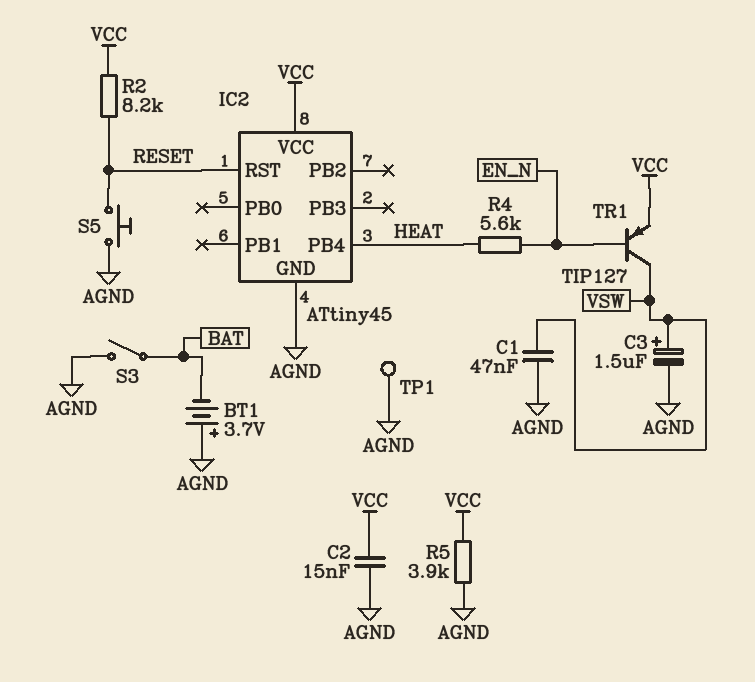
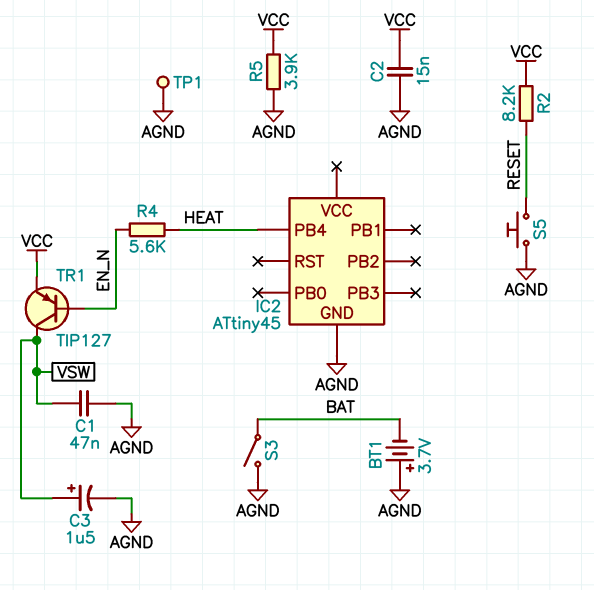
IC2 pin RST: RESET -> none
IC2 pin VCC: VCC -> none

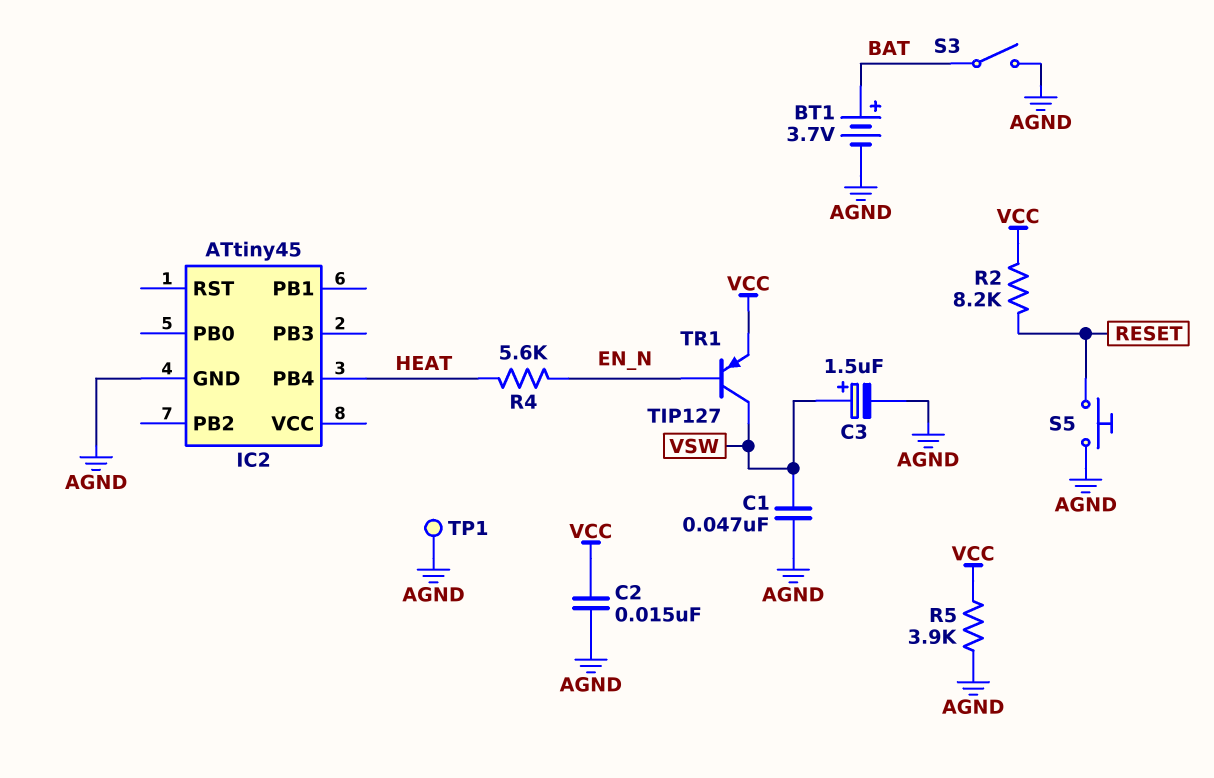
BT1: 3.7V (plus AGND, minus BAT) -> 3.7V (plus BAT, minus AGND)

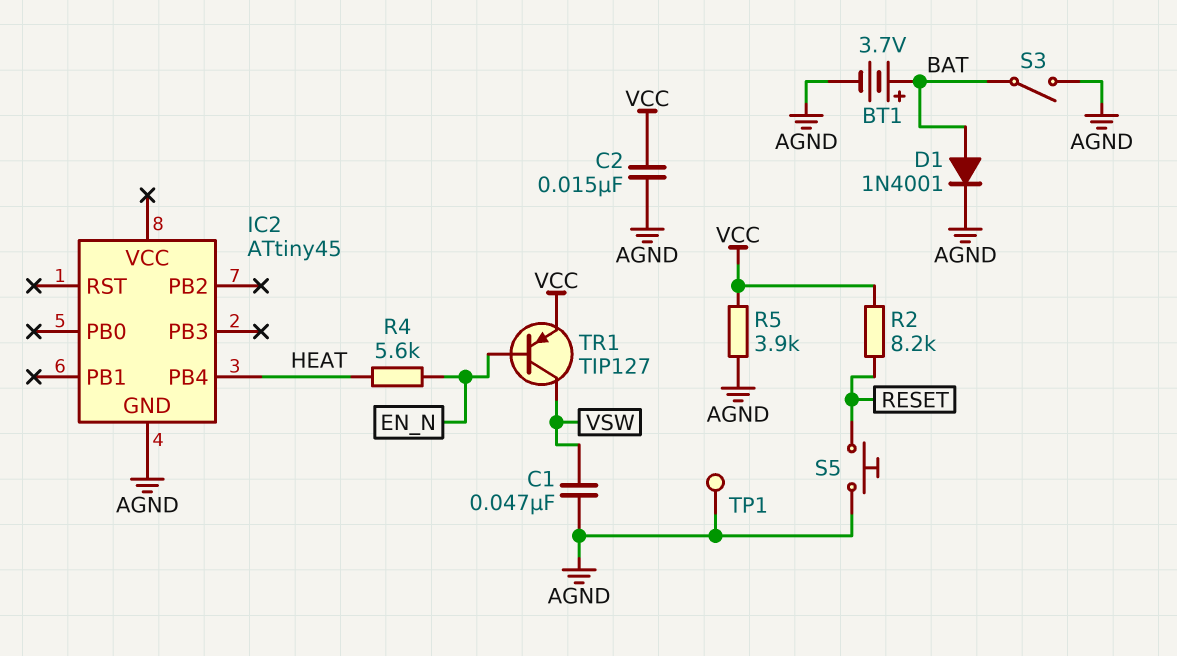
C3: 1.5uF (plus VSW, minus AGND) -> none
D1: none -> diode 1N4001 (A BAT, K AGND)

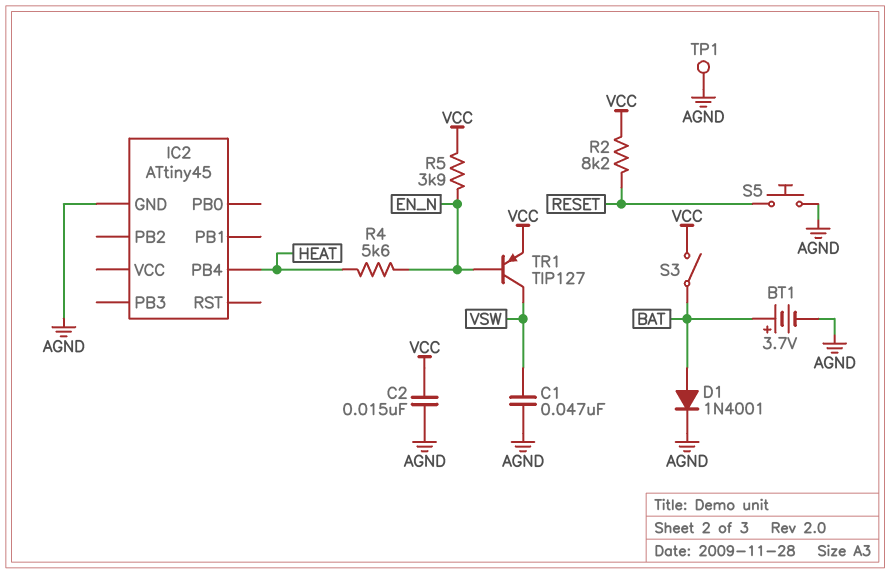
R5: 3.9k (AGND, VCC) -> 3.9k (EN_N, VCC)
S3: switch (AGND, BAT) -> switch (BAT, VCC)

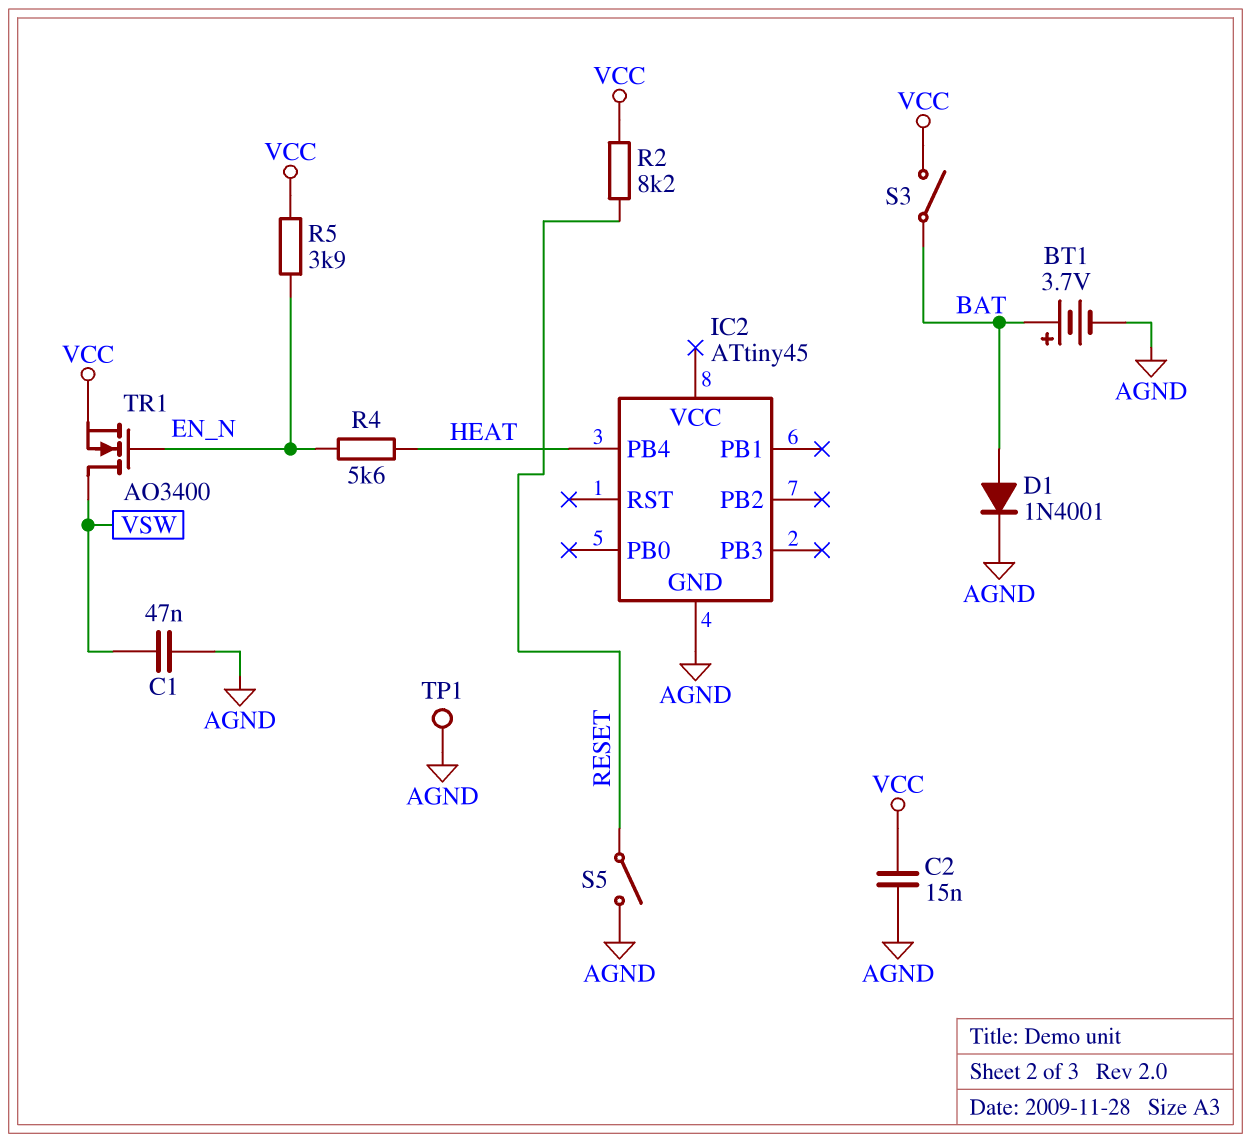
S5: button (AGND, RESET) -> switch (AGND, RESET)
TR1: PNP TIP127 (B EN_N, C VSW, E VCC) -> NMOS AO3400 (G EN_N, D VSW, S VCC)

